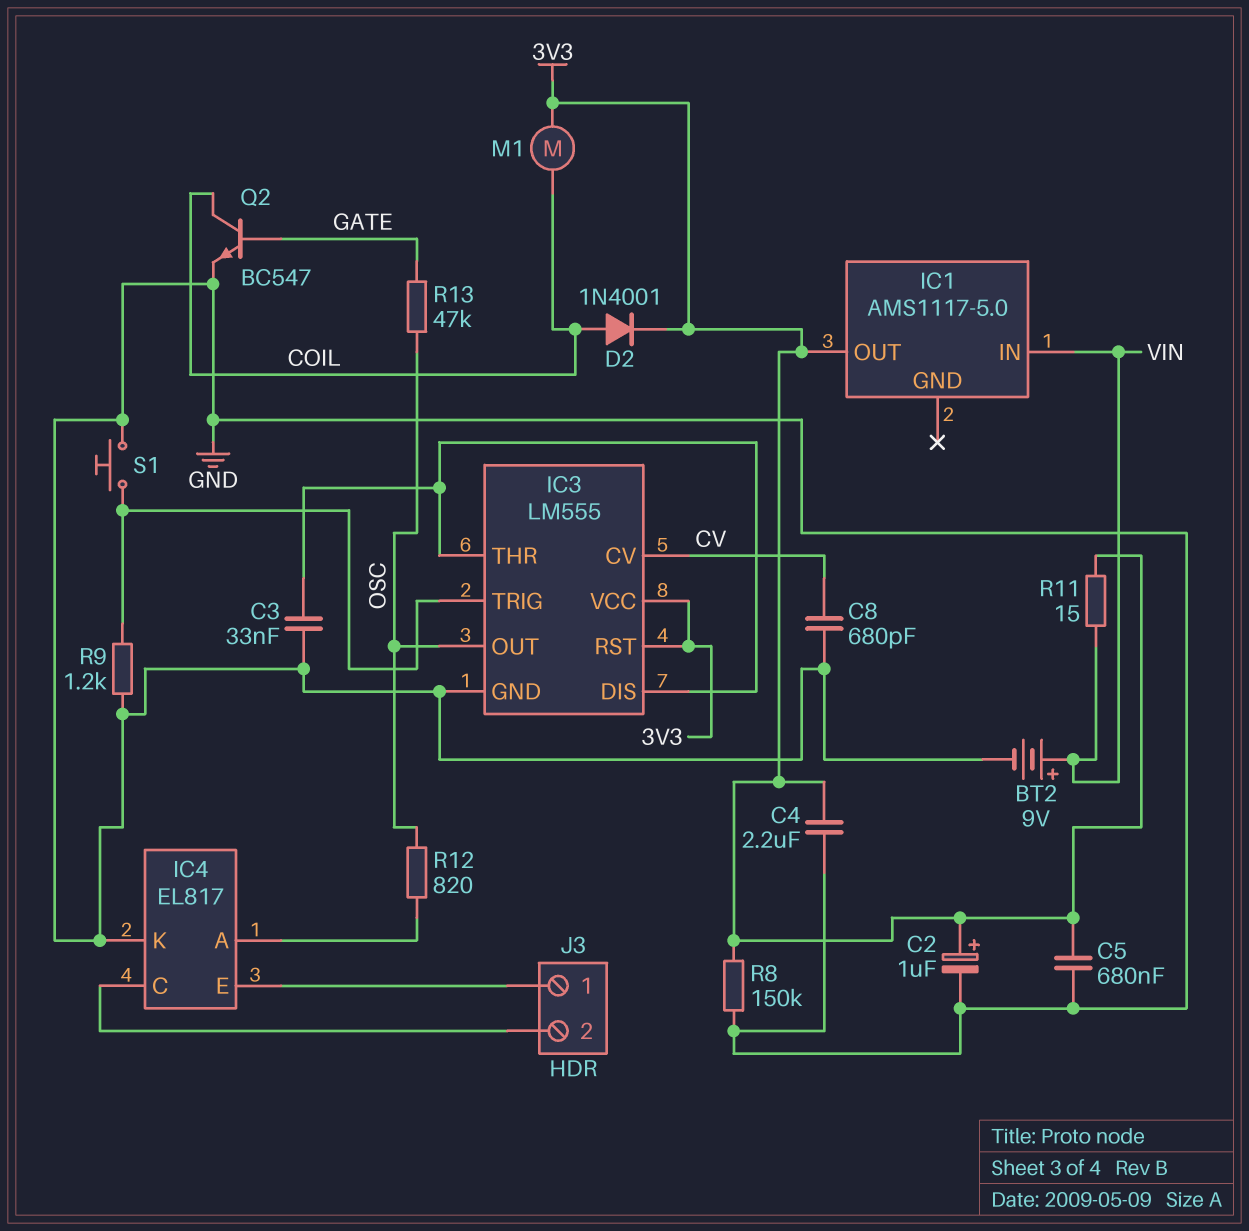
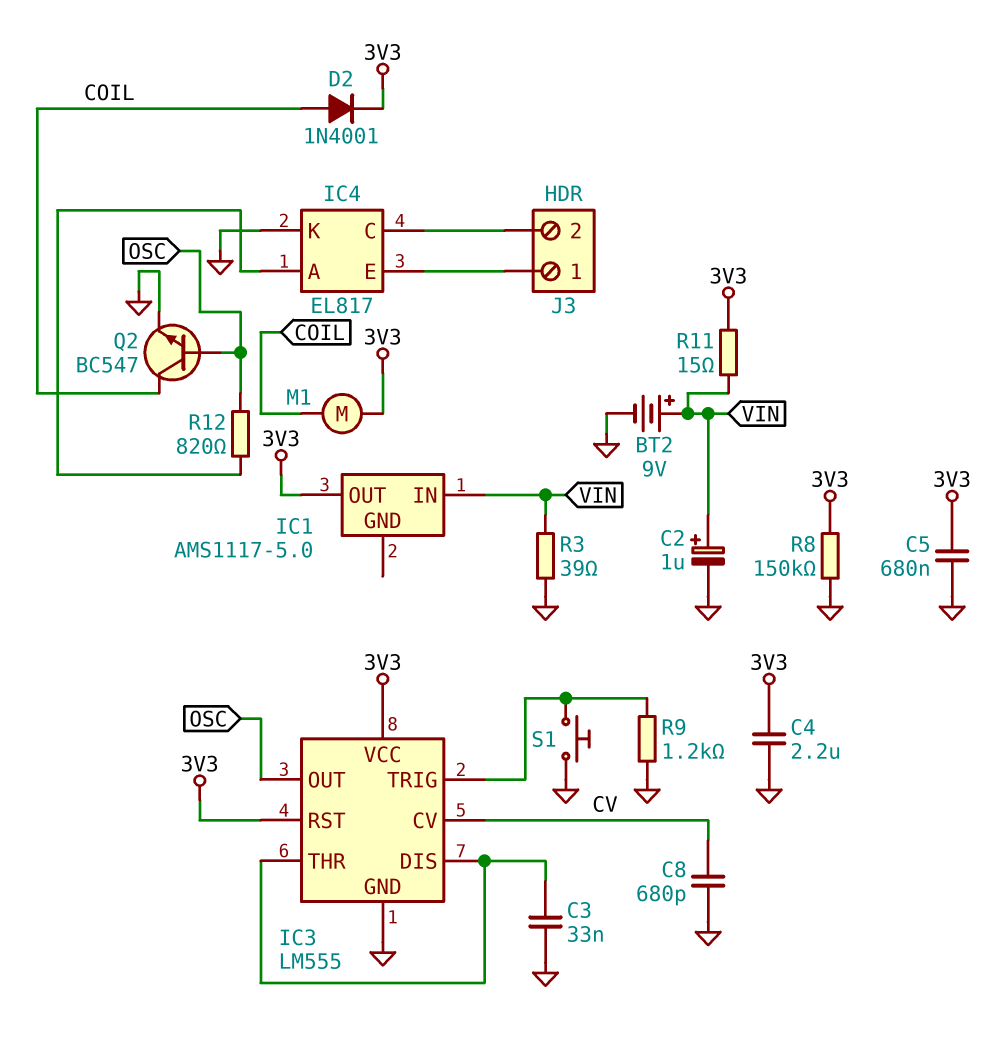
C2: 1uF (plus 3V3, minus GND) -> 1uF (plus VIN, minus GND)
Q2: NPN BC547 (B GATE, C COIL, E GND) -> NPN BC547 (B OSC, C COIL, E GND)
R3: none -> 39 (GND, VIN)
R13: 47k (GATE, OSC) -> none

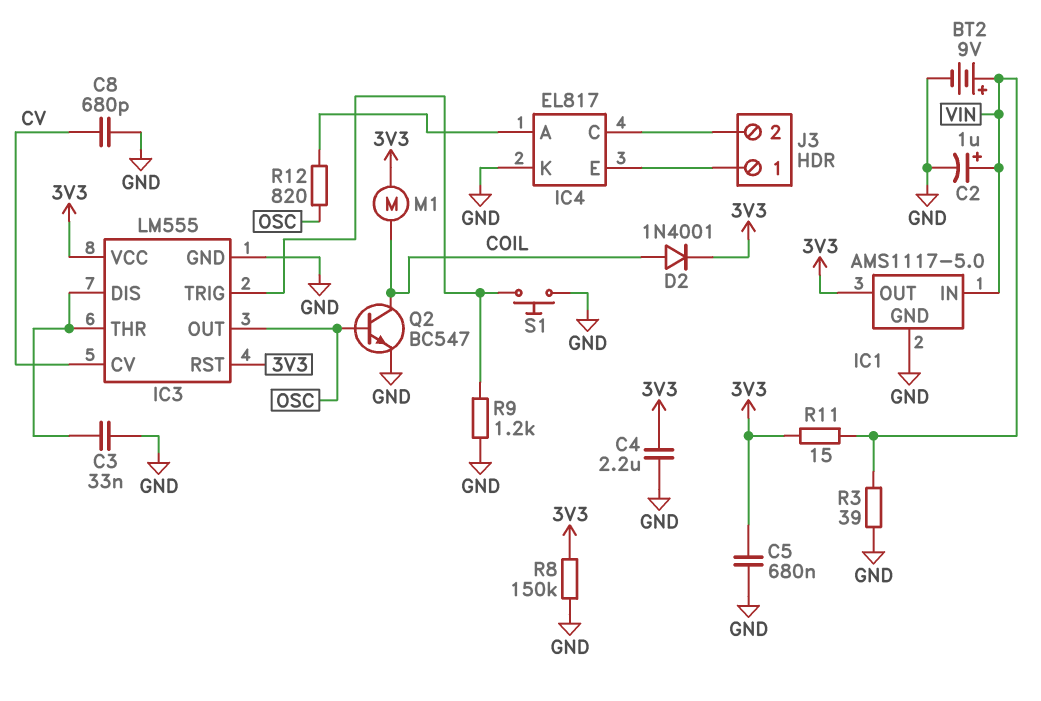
IC1 pin GND: none -> GND

